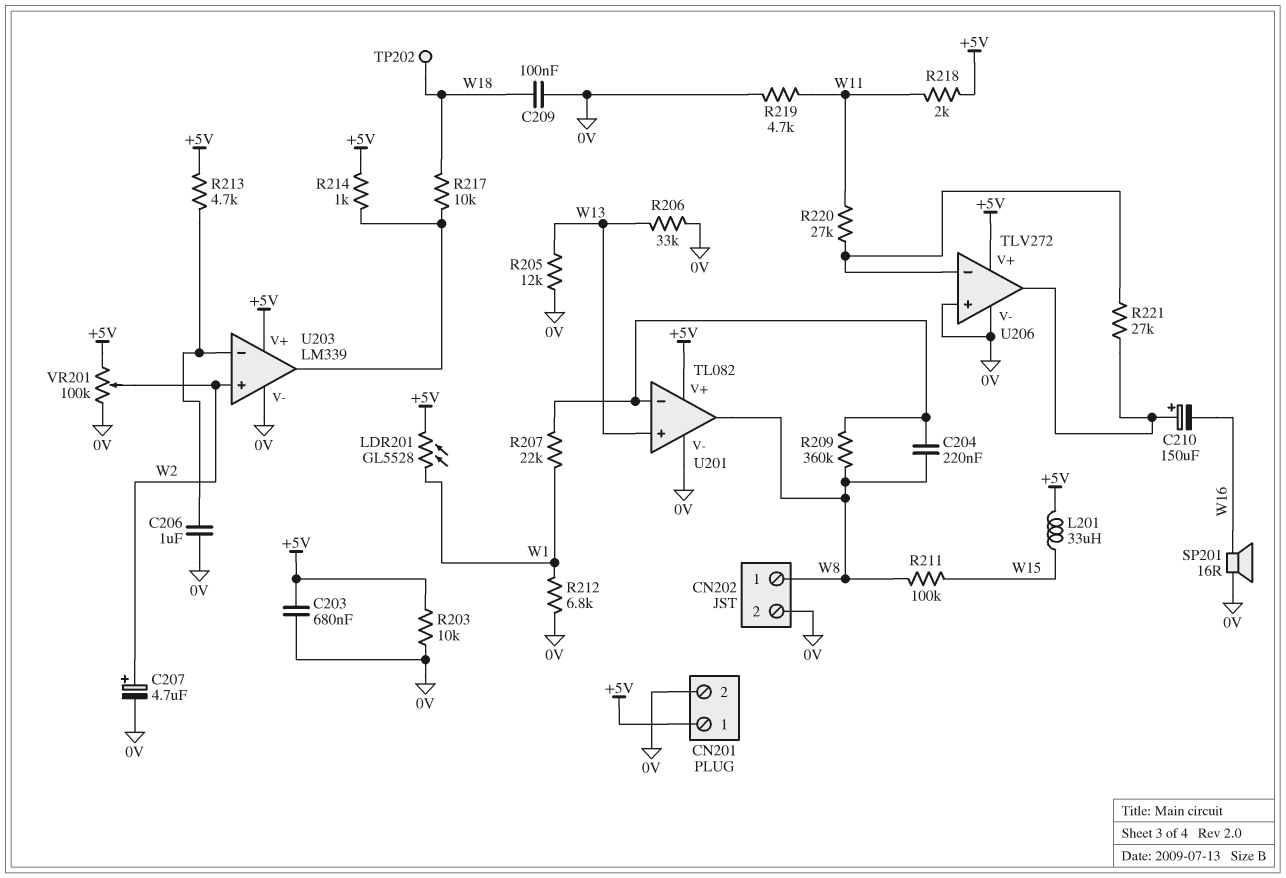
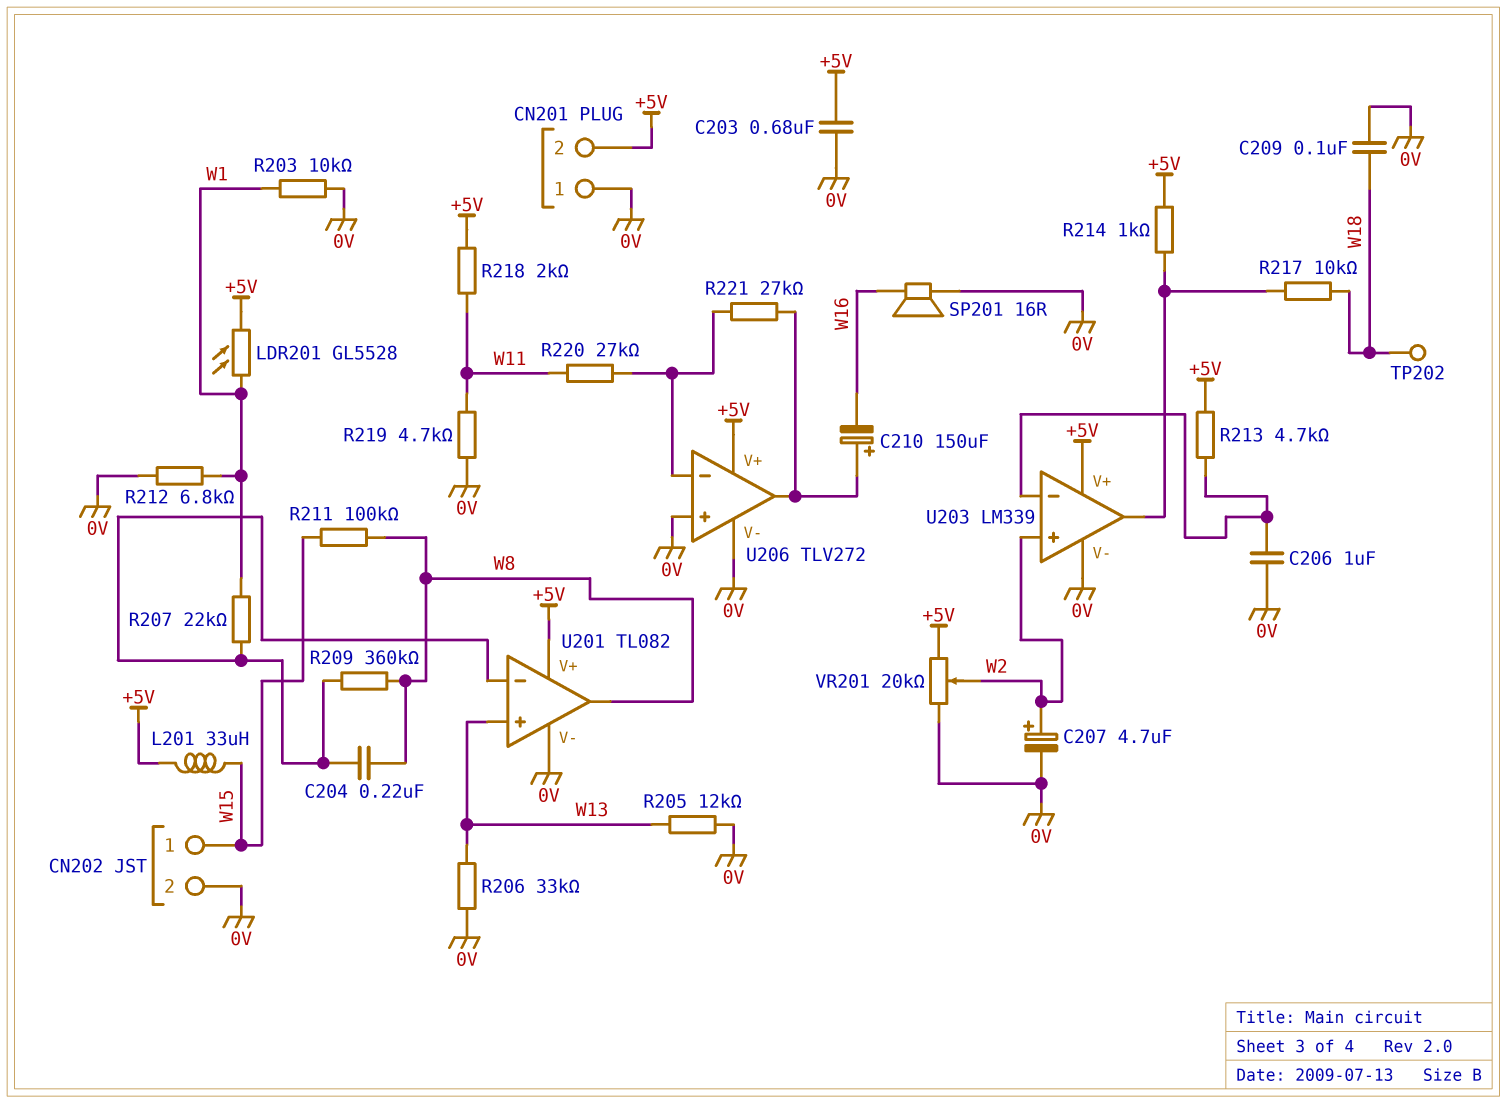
CN201 pin 1: +5V -> 0V
CN201 pin 2: 0V -> +5V
CN202 pin 1: W8 -> W15
R203: 10k (+5V, 0V) -> 10k (0V, W1)
VR201: 100k (+5V, 0V, wiper W2) -> 20k (+5V, 0V, wiper W2)

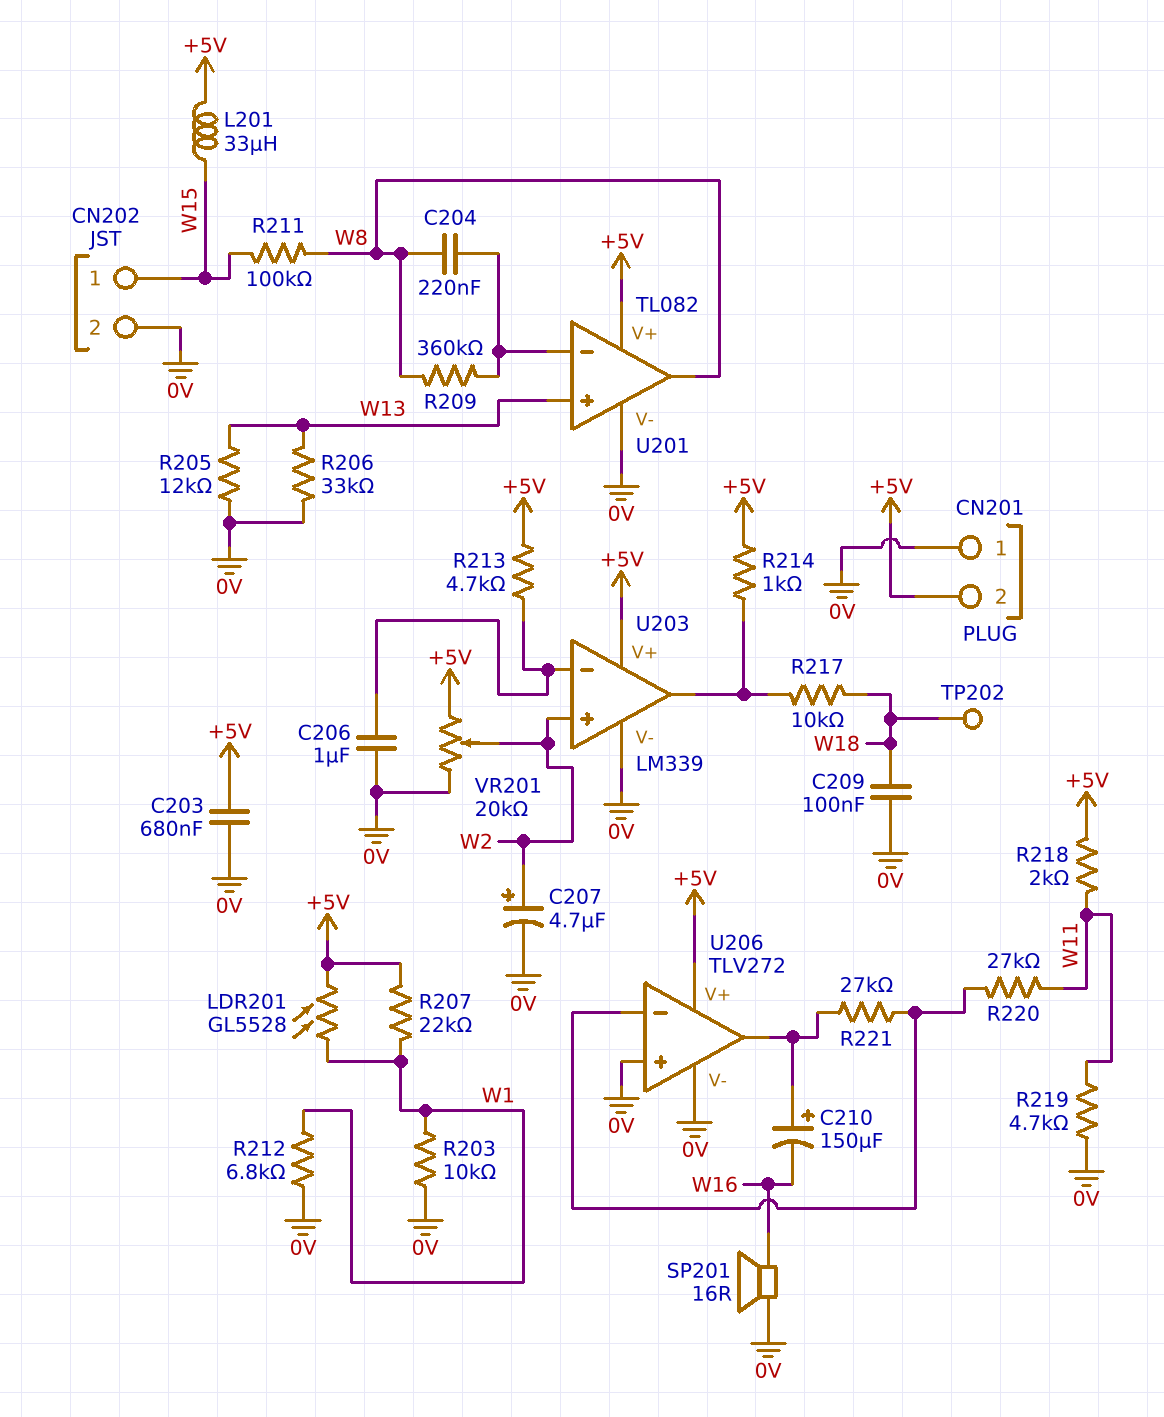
R207: 22k (U201/in-, W1) -> 22k (+5V, W1)

